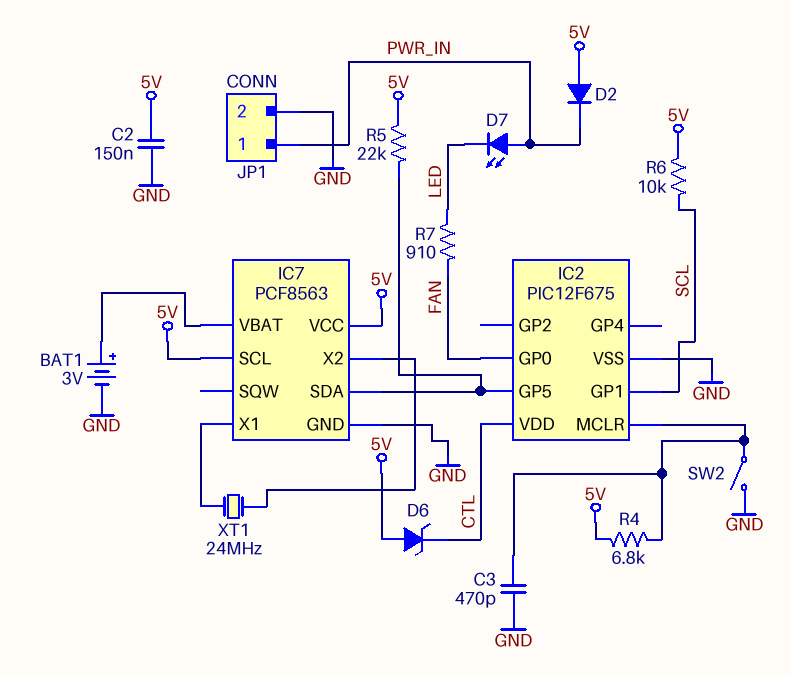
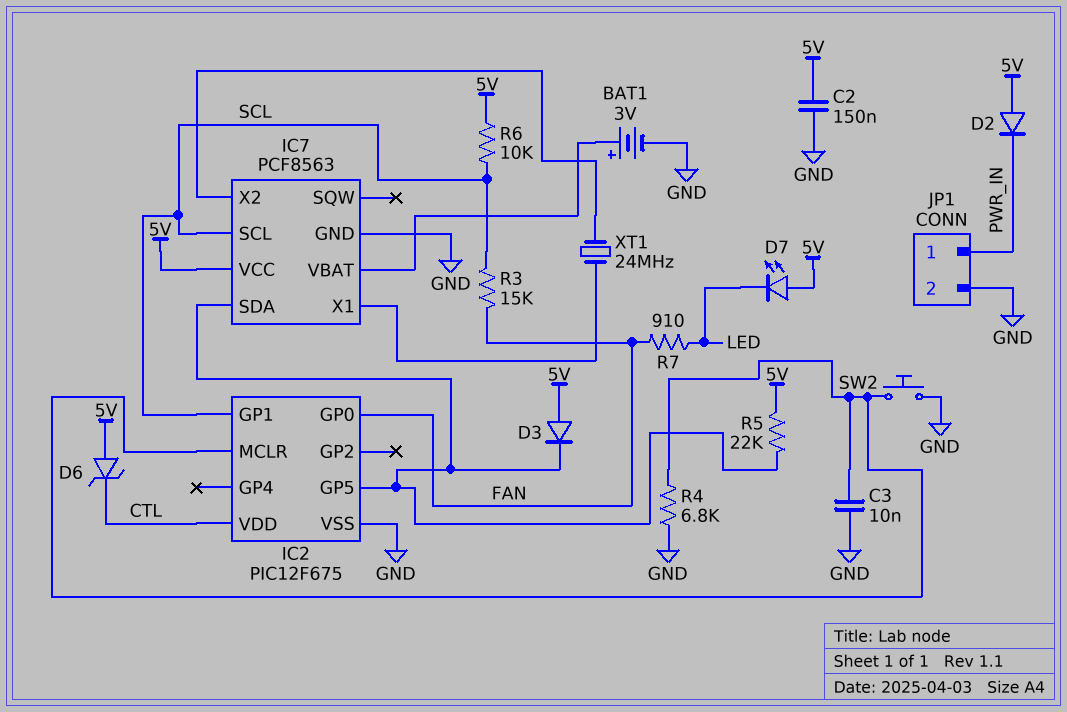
C3: 470pF (GND, IC2/MCLR) -> 10nF (GND, IC2/MCLR)
D3: none -> diode (A 5V, K IC2/GP5)
D7: LED (A PWR_IN, K LED) -> LED (A 5V, K LED)
IC7 pin SCL: 5V -> SCL
R3: none -> 15k (FAN, SCL)
R4: 6.8k (5V, IC2/MCLR) -> 6.8k (GND, IC2/MCLR)
SW2: switch (GND, IC2/MCLR) -> button (GND, IC2/MCLR)

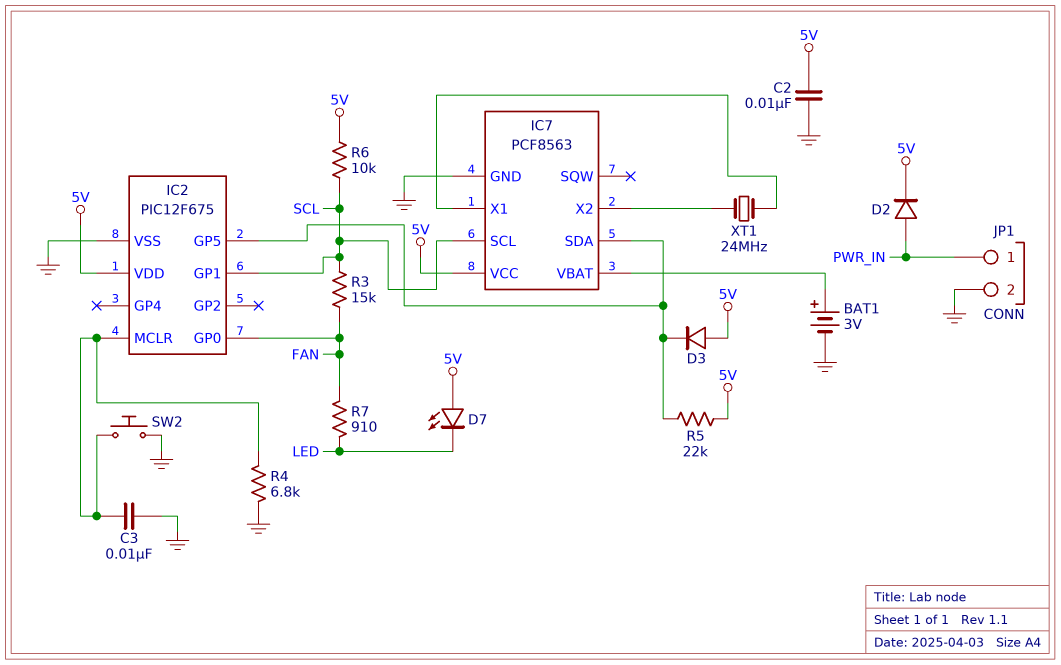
C2: 150nF (5V, GND) -> 10nF (5V, GND)
D2: diode (A 5V, K PWR_IN) -> diode (A PWR_IN, K 5V)
D6: zener (A 5V, K CTL) -> none
IC2 pin VDD: CTL -> 5V

